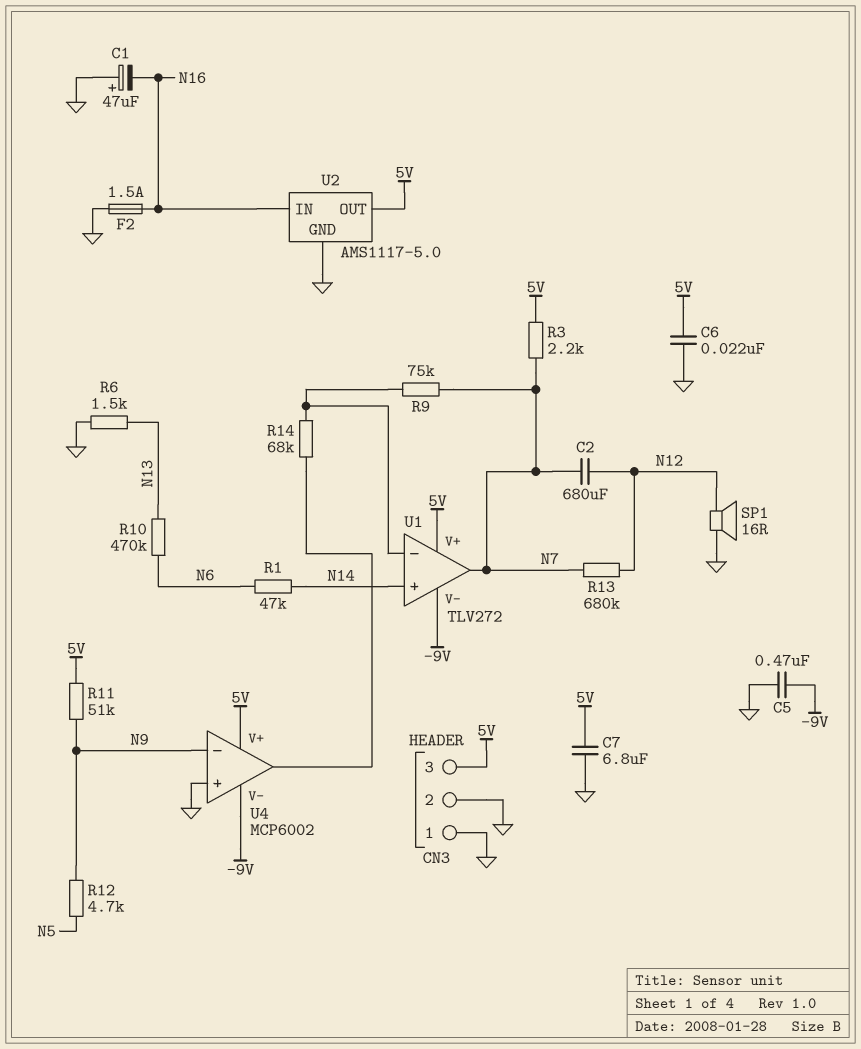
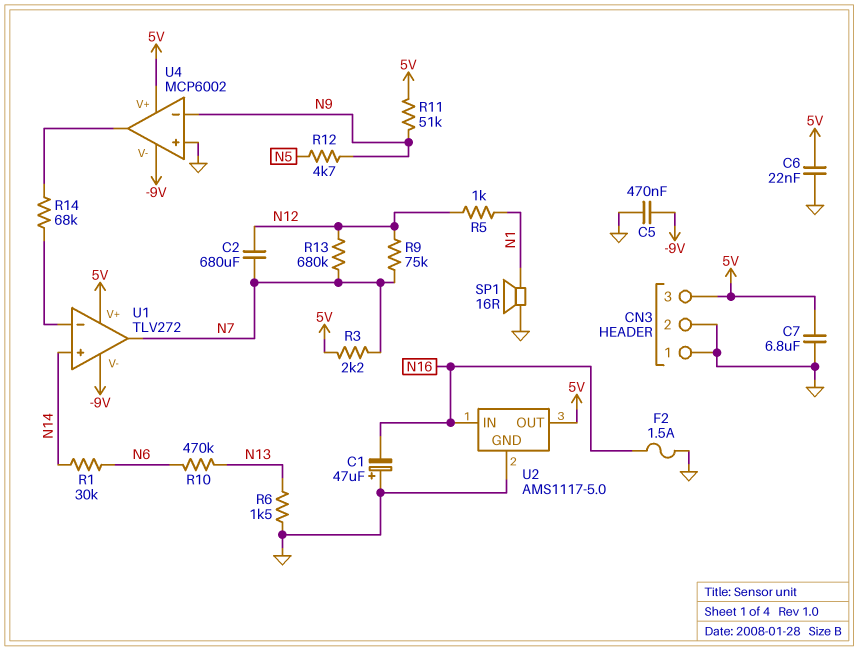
R1: 47k (N6, N14) -> 30k (N6, N14)
R5: none -> 1k (N1, N12)
R9: 75k (N7, U1/in-) -> 75k (N7, N12)
SP1: speaker 16R (GND, N12) -> speaker 16R (GND, N1)

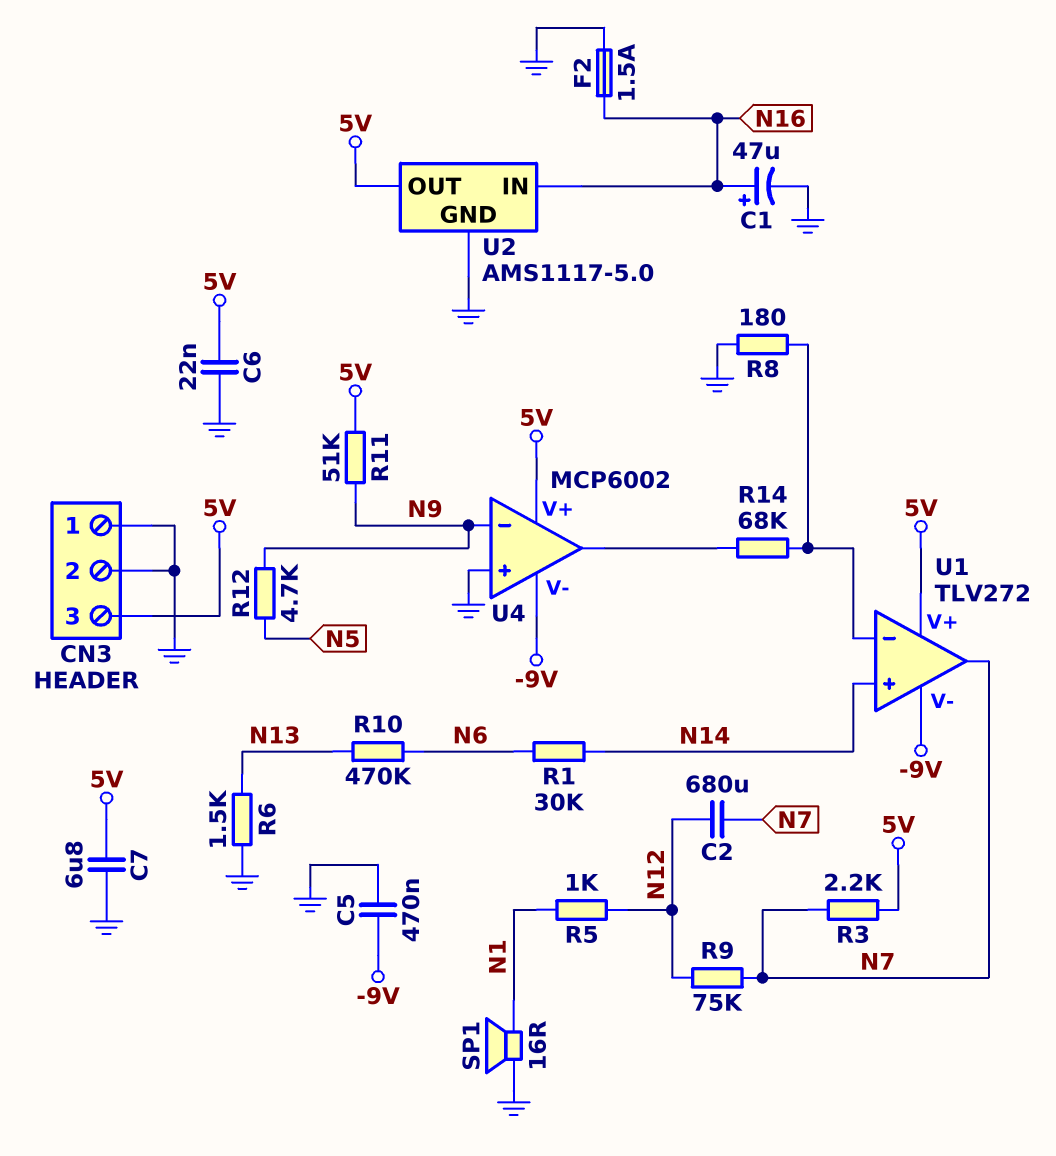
C1: 47uF (plus GND, minus N16) -> 47uF (plus N16, minus GND)
R8: none -> 180 (GND, U1/in-)
R13: 680k (N7, N12) -> none

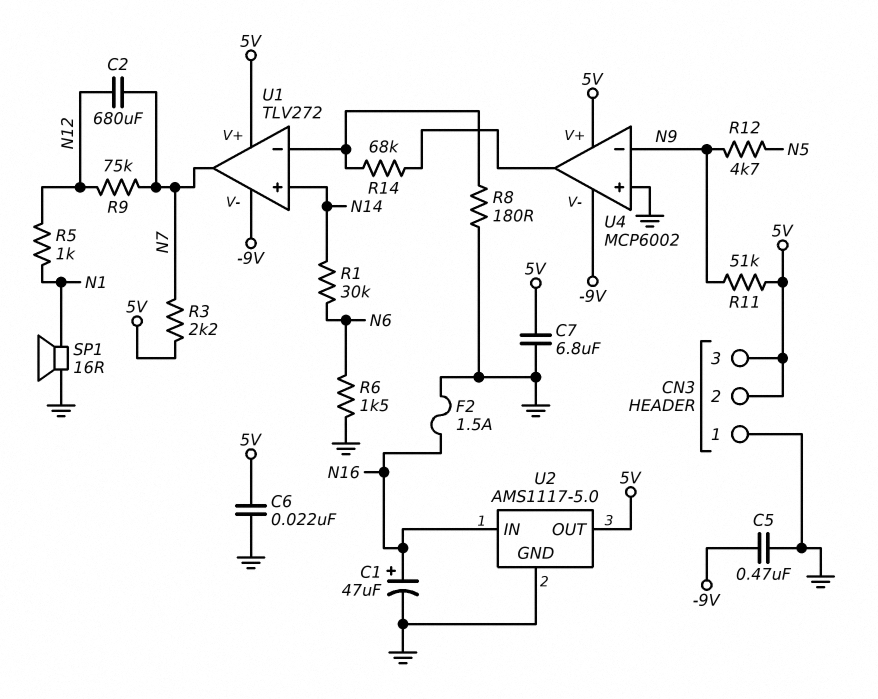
CN3 pin 2: GND -> 5V
R6: 1.5k (GND, N13) -> 1.5k (GND, N6)
R10: 470k (N6, N13) -> none

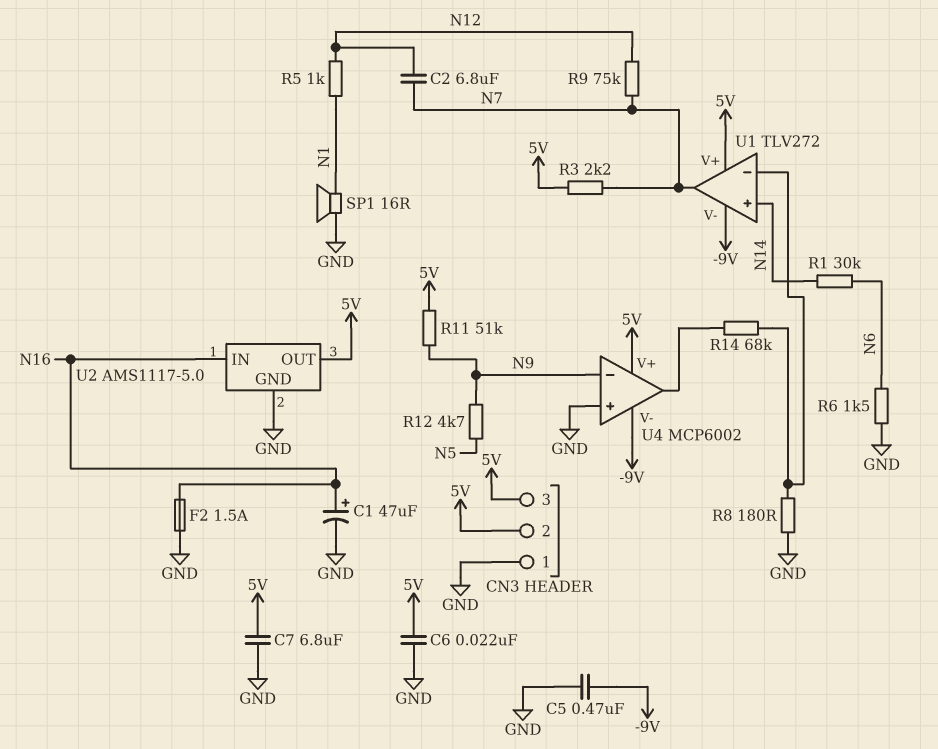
C2: 680uF (N7, N12) -> 6.8uF (N7, N12)

